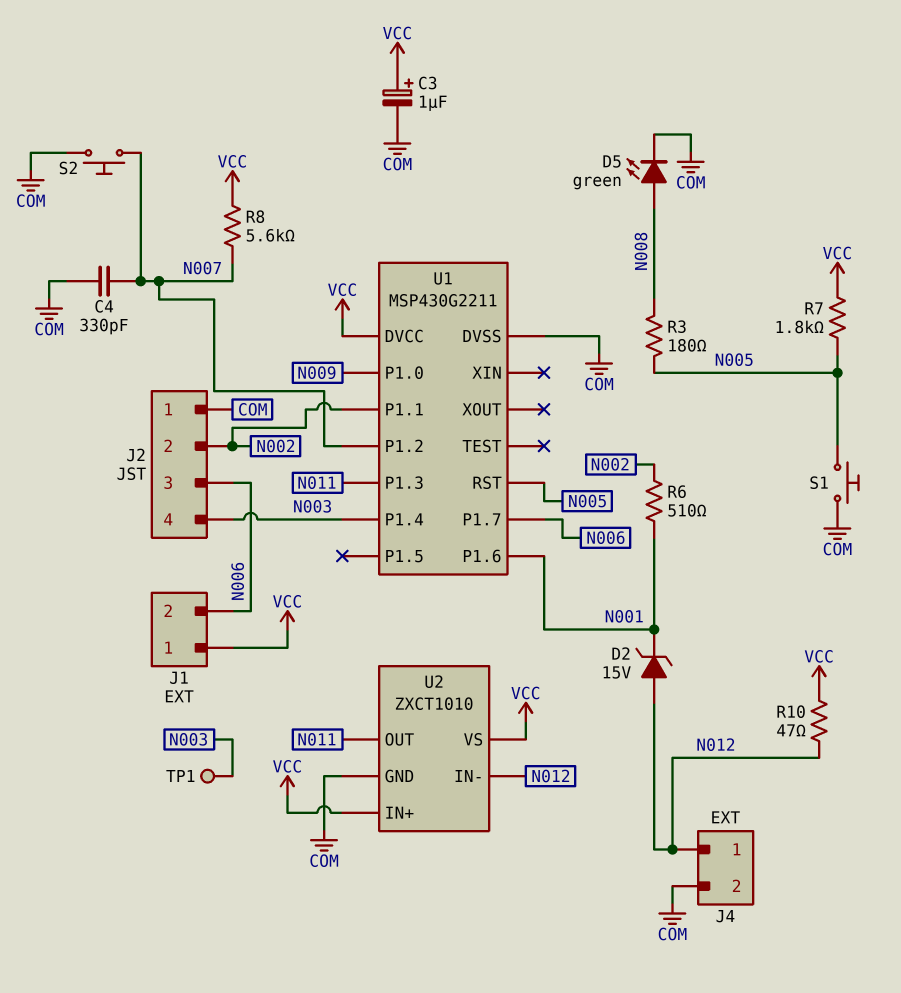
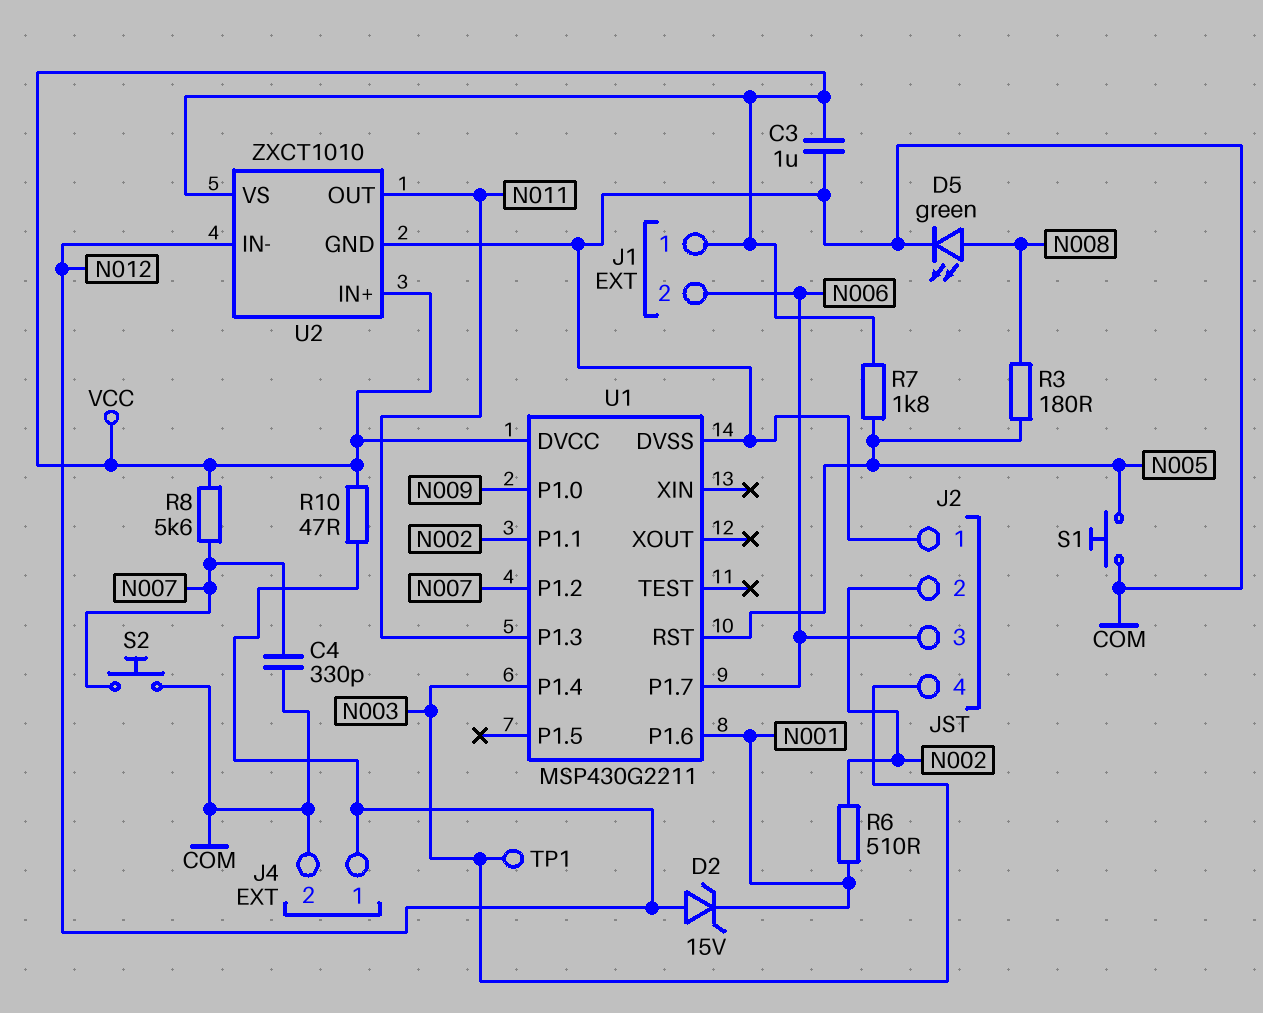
C3: 1uF (plus VCC, minus COM) -> 1uF (COM, VCC)

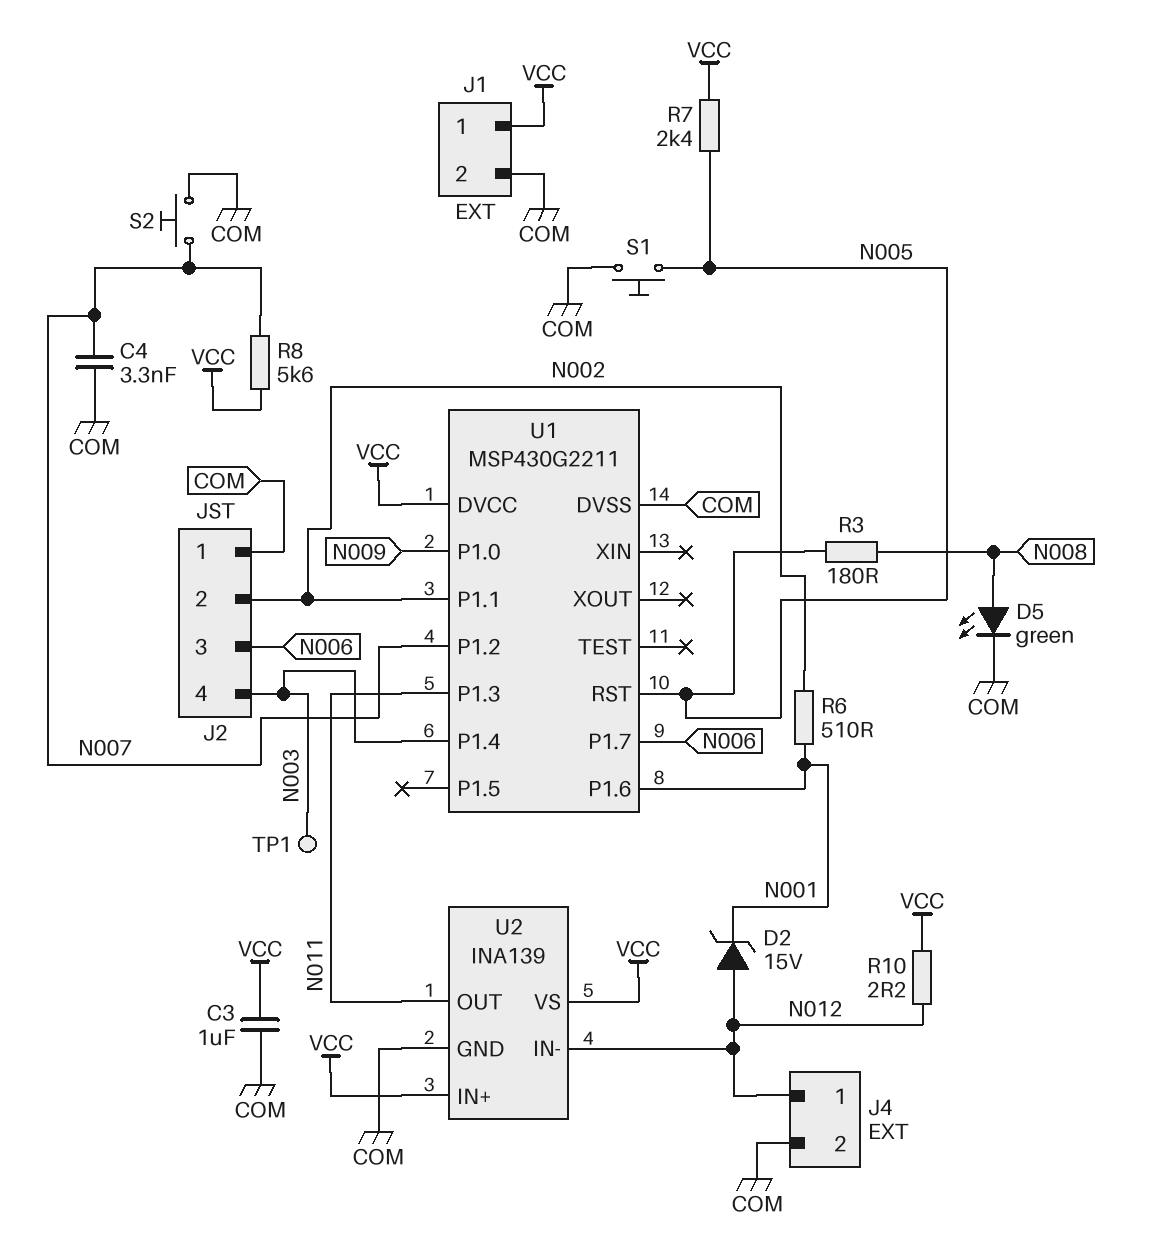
C4: 330pF (COM, N007) -> 3.3nF (COM, N007)
J1 pin 2: N006 -> COM
R7: 1.8k (N005, VCC) -> 2.4k (N005, VCC)
R10: 47 (N012, VCC) -> 2.2 (N012, VCC)
U2: ZXCT1010 -> INA139

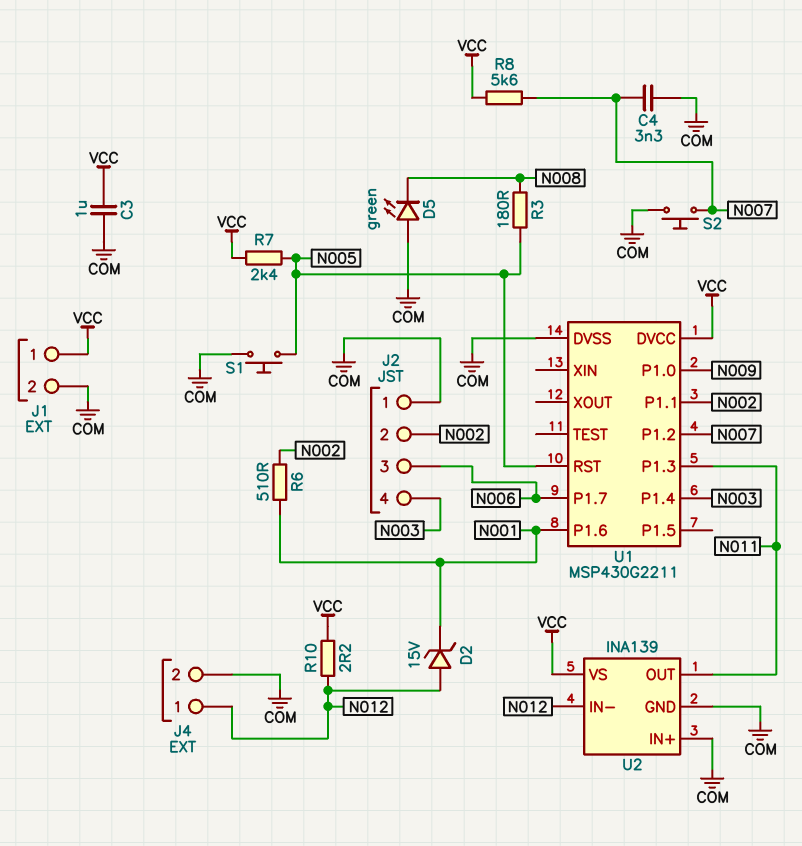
D5: LED green (A N008, K COM) -> LED green (A COM, K N008)
TP1: test point (N003) -> none
U2 pin IN+: VCC -> COM

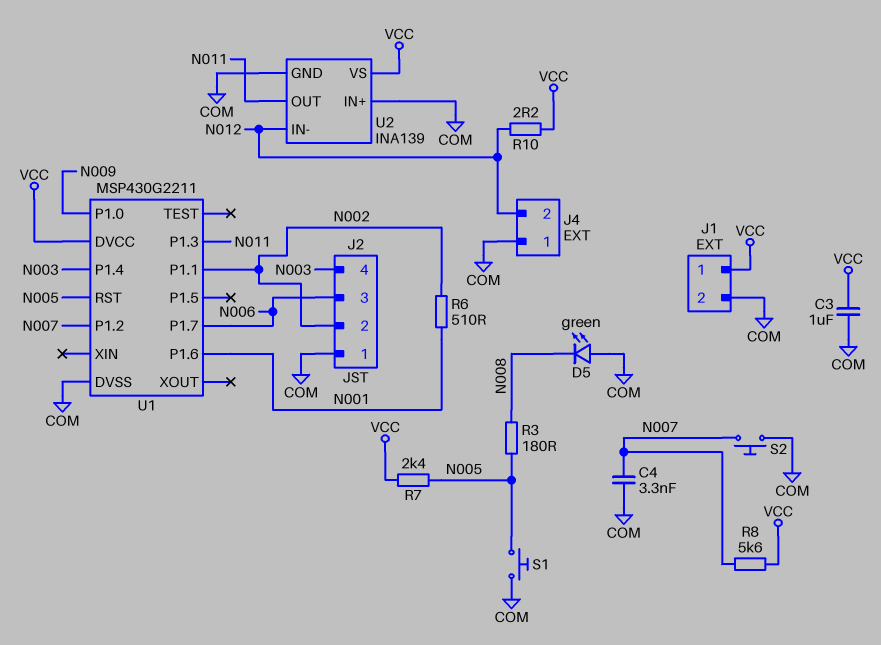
D2: zener 15V (A N012, K N001) -> none
J4 pin 1: N012 -> COM
J4 pin 2: COM -> N012

